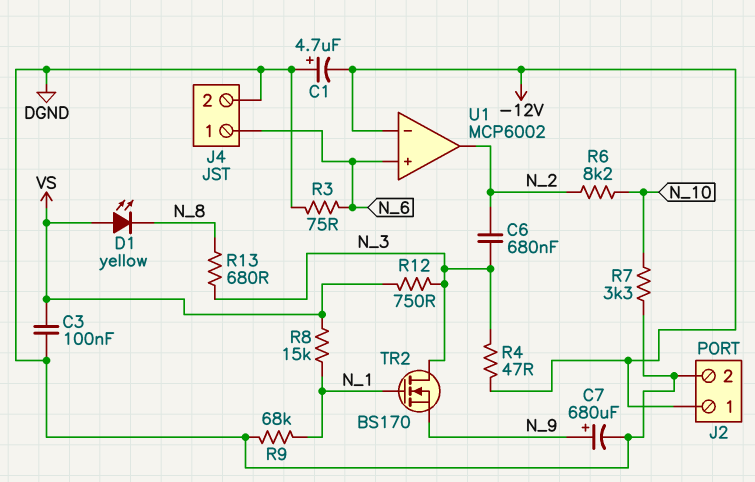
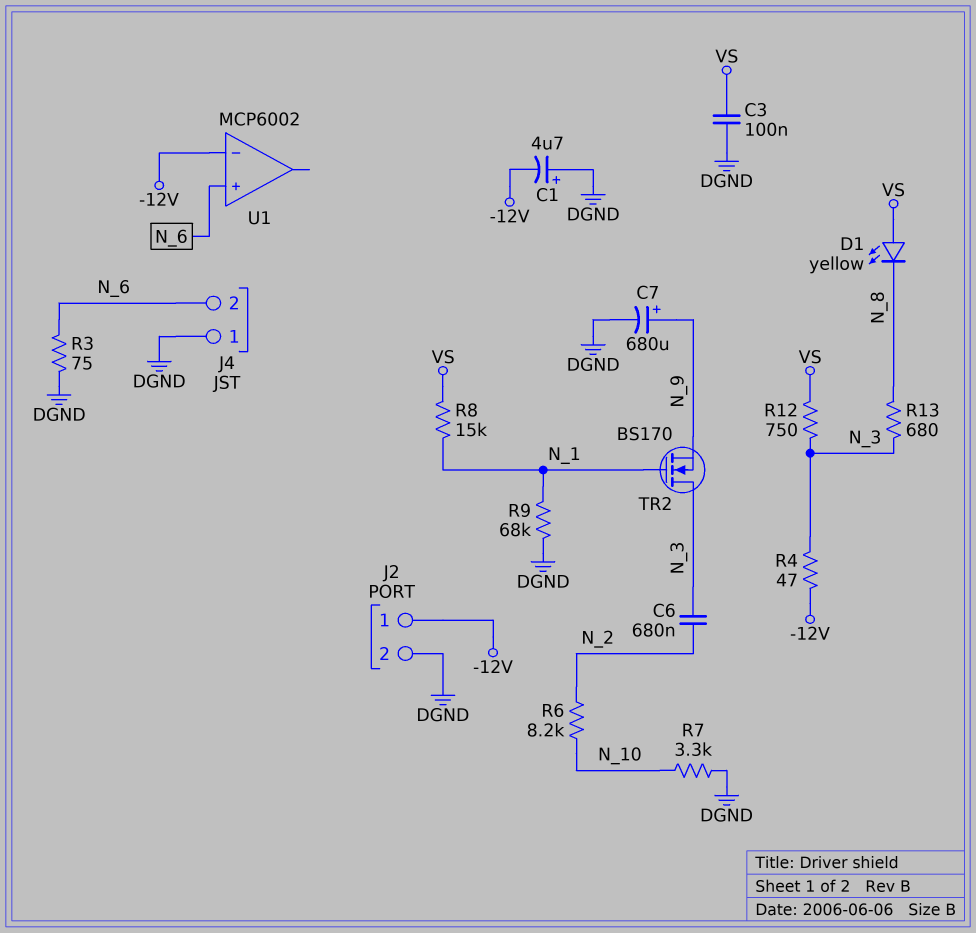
J4 pin 1: N_6 -> DGND
J4 pin 2: DGND -> N_6
U1 pin out: N_2 -> none

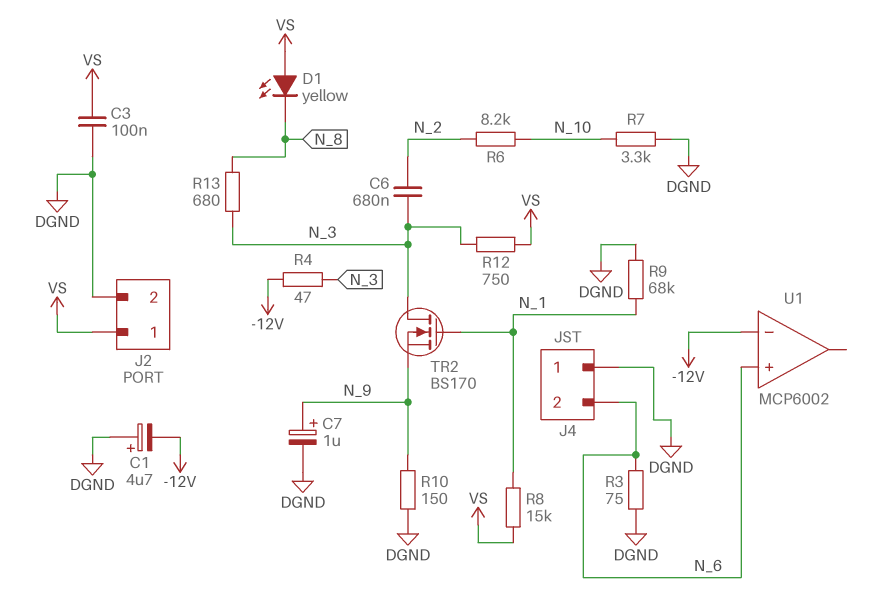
C7: 680uF (plus N_9, minus DGND) -> 1uF (plus N_9, minus DGND)
J2 pin 1: -12V -> VS
R10: none -> 150 (DGND, N_9)

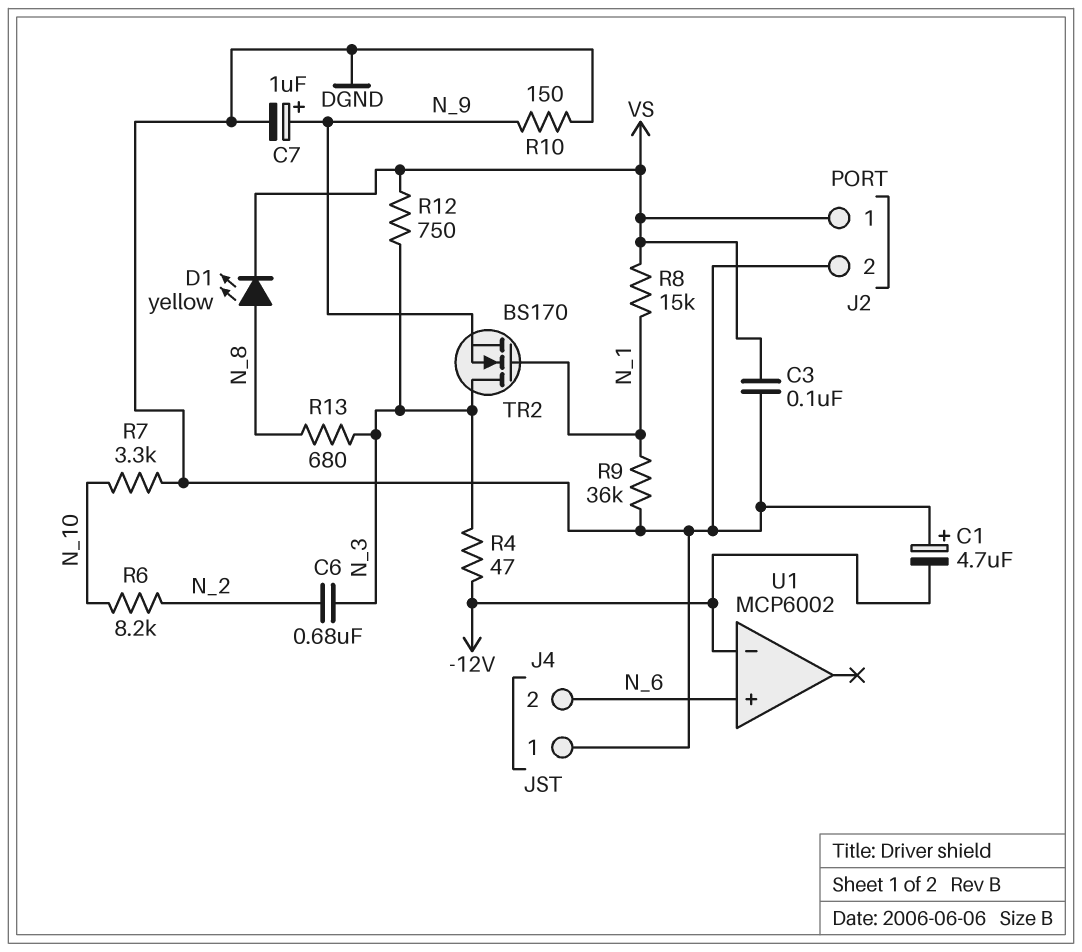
D1: LED yellow (A VS, K N_8) -> LED yellow (A N_8, K VS)
R3: 75 (DGND, N_6) -> none
R9: 68k (DGND, N_1) -> 36k (DGND, N_1)

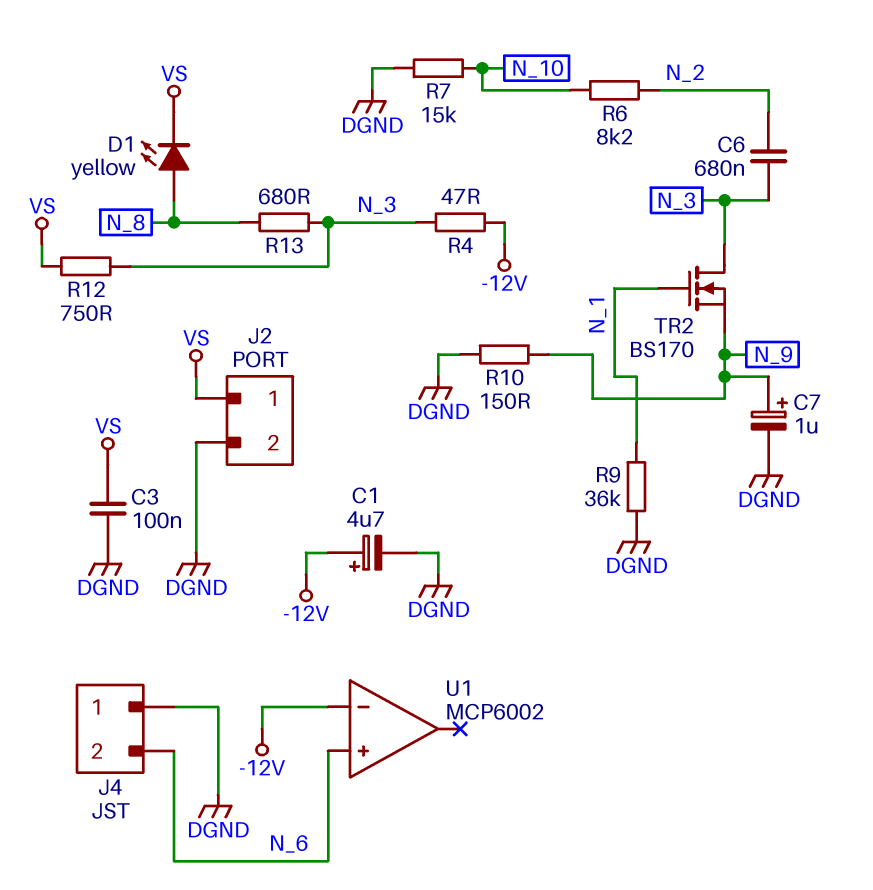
C1: 4.7uF (plus DGND, minus -12V) -> 4.7uF (plus -12V, minus DGND)
R7: 3.3k (DGND, N_10) -> 15k (DGND, N_10)
R8: 15k (N_1, VS) -> none

